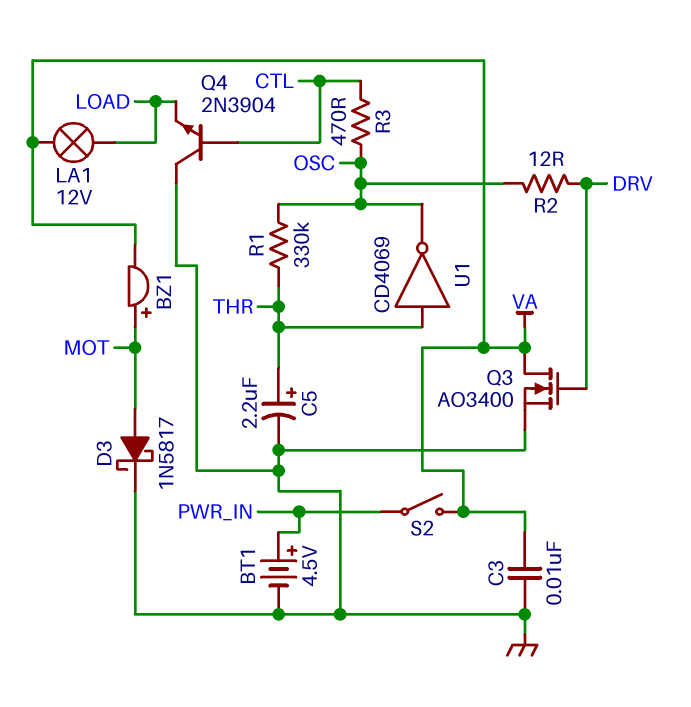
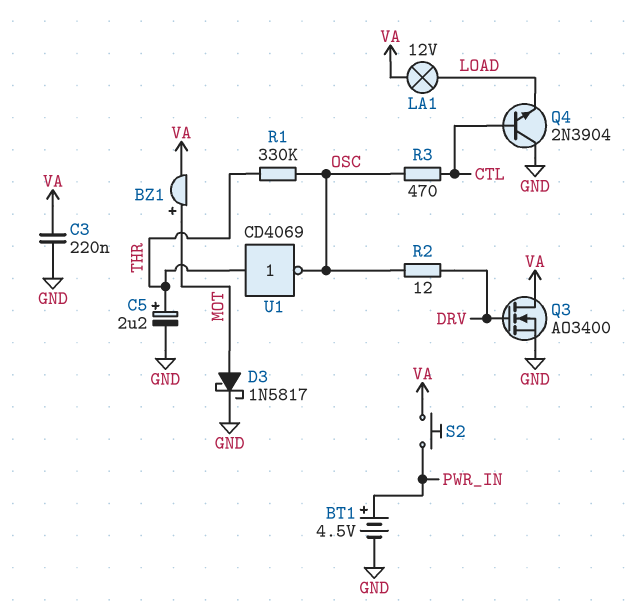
C3: 10nF (GND, VA) -> 220nF (GND, VA)
S2: switch (PWR_IN, VA) -> button (PWR_IN, VA)

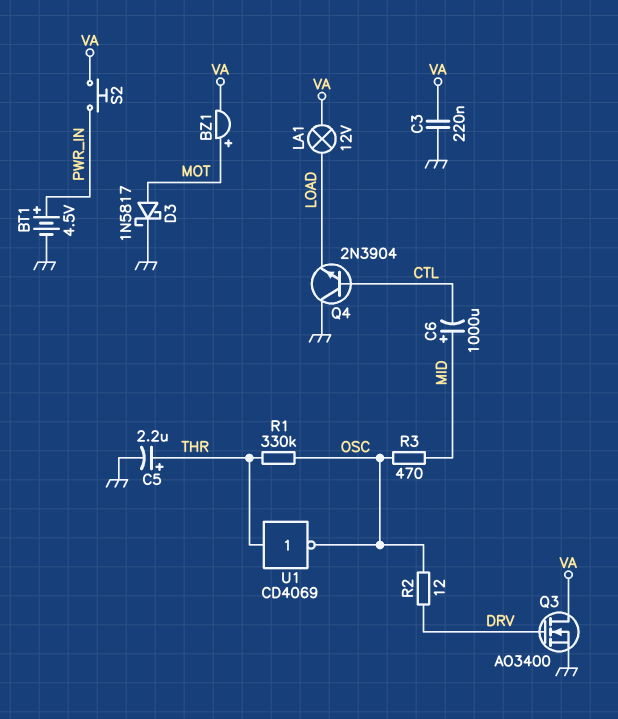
C6: none -> 1000uF (plus MID, minus CTL)
R3: 470 (CTL, OSC) -> 470 (MID, OSC)

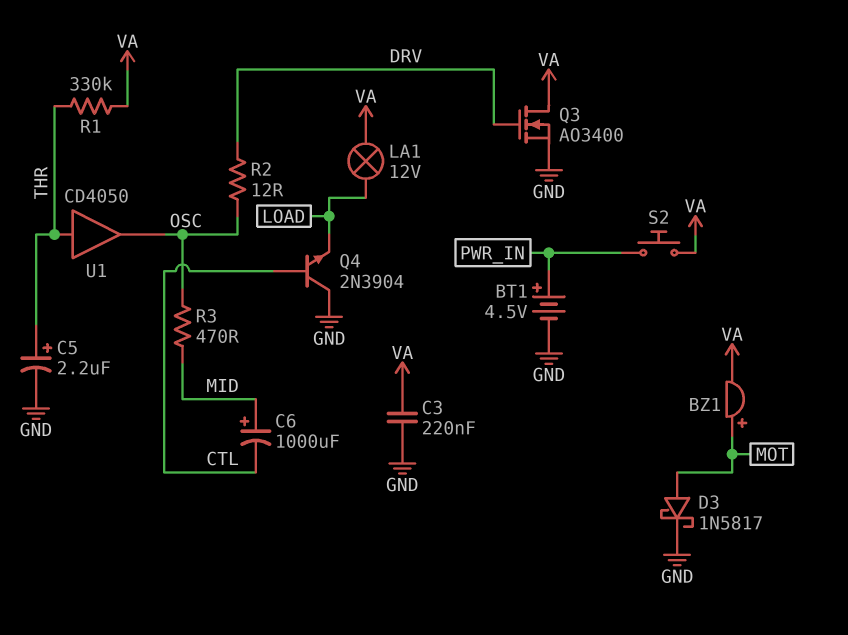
R1: 330k (OSC, THR) -> 330k (THR, VA)
U1: NOT CD4069 (in THR, out OSC) -> buffer CD4050 (in THR, out OSC)

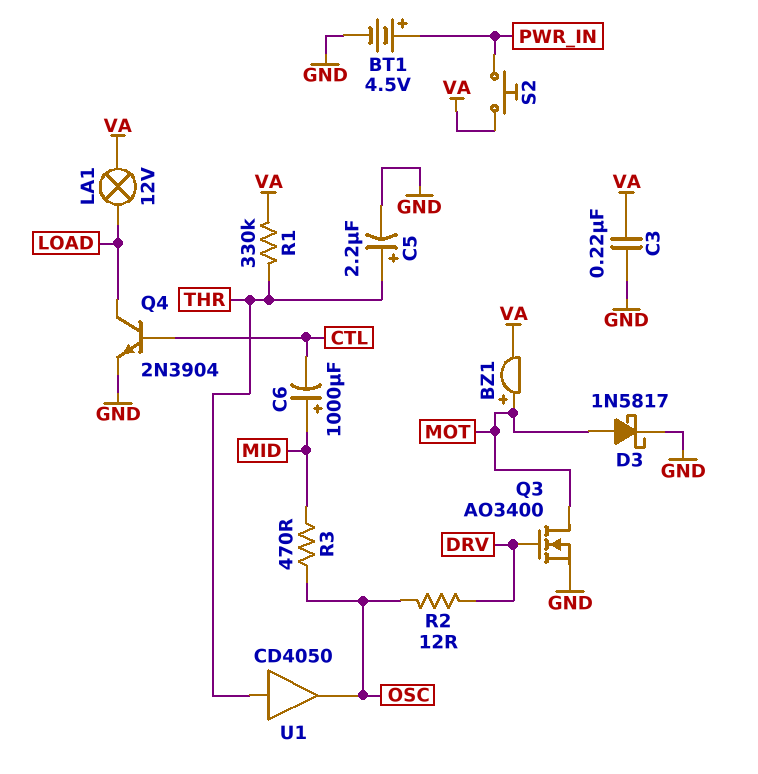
Q3: NMOS AO3400 (G DRV, D VA, S GND) -> NMOS AO3400 (G DRV, D MOT, S GND)
Q4: NPN 2N3904 (B CTL, C GND, E LOAD) -> NPN 2N3904 (B CTL, C LOAD, E GND)

